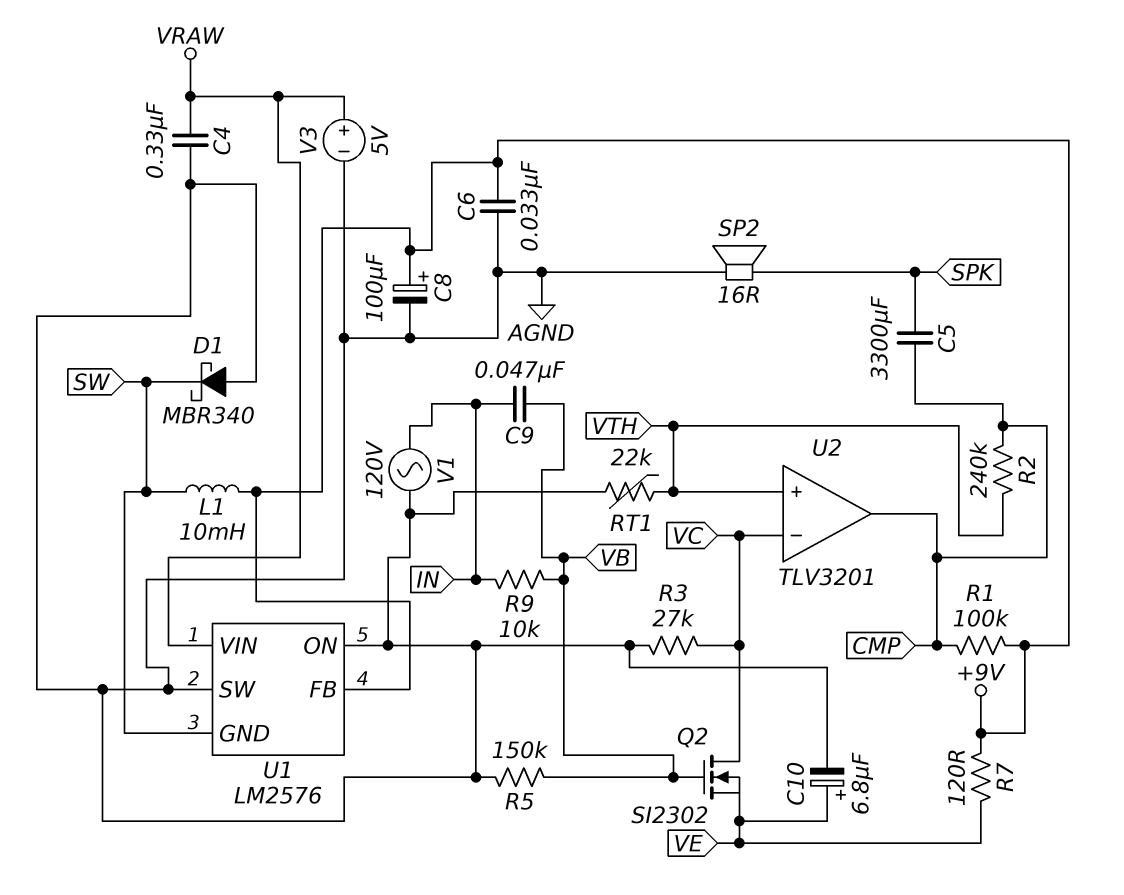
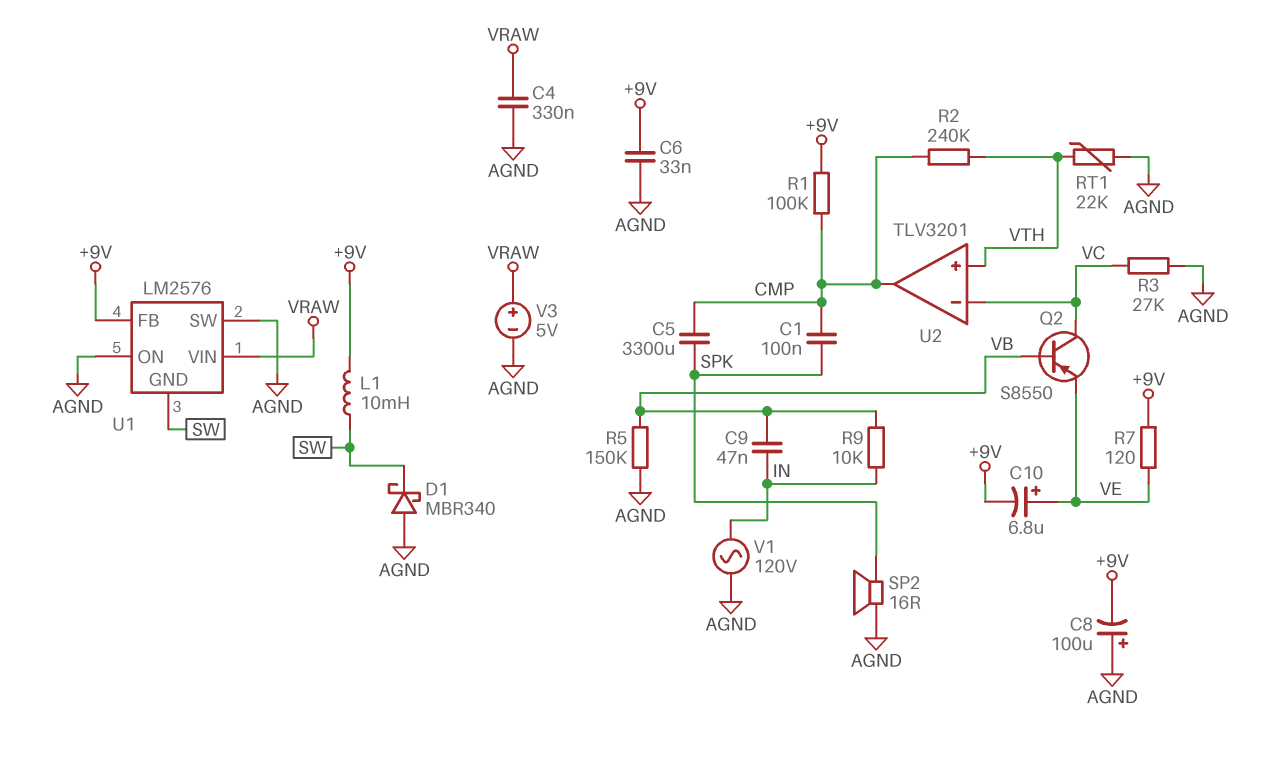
C1: none -> 100nF (CMP, SPK)
C8: 100uF (plus +9V, minus AGND) -> 100uF (plus AGND, minus +9V)
C10: 6.8uF (plus VE, minus AGND) -> 6.8uF (plus VE, minus +9V)
Q2: NMOS SI2302 (G VB, D VC, S VE) -> PNP S8550 (B VB, C VC, E VE)

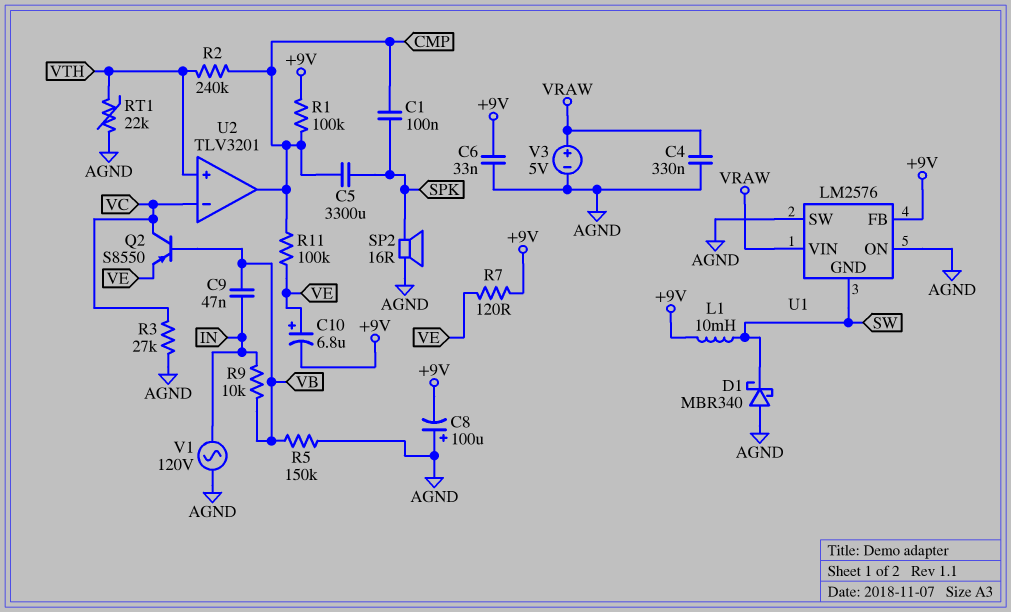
R11: none -> 100k (CMP, VE)

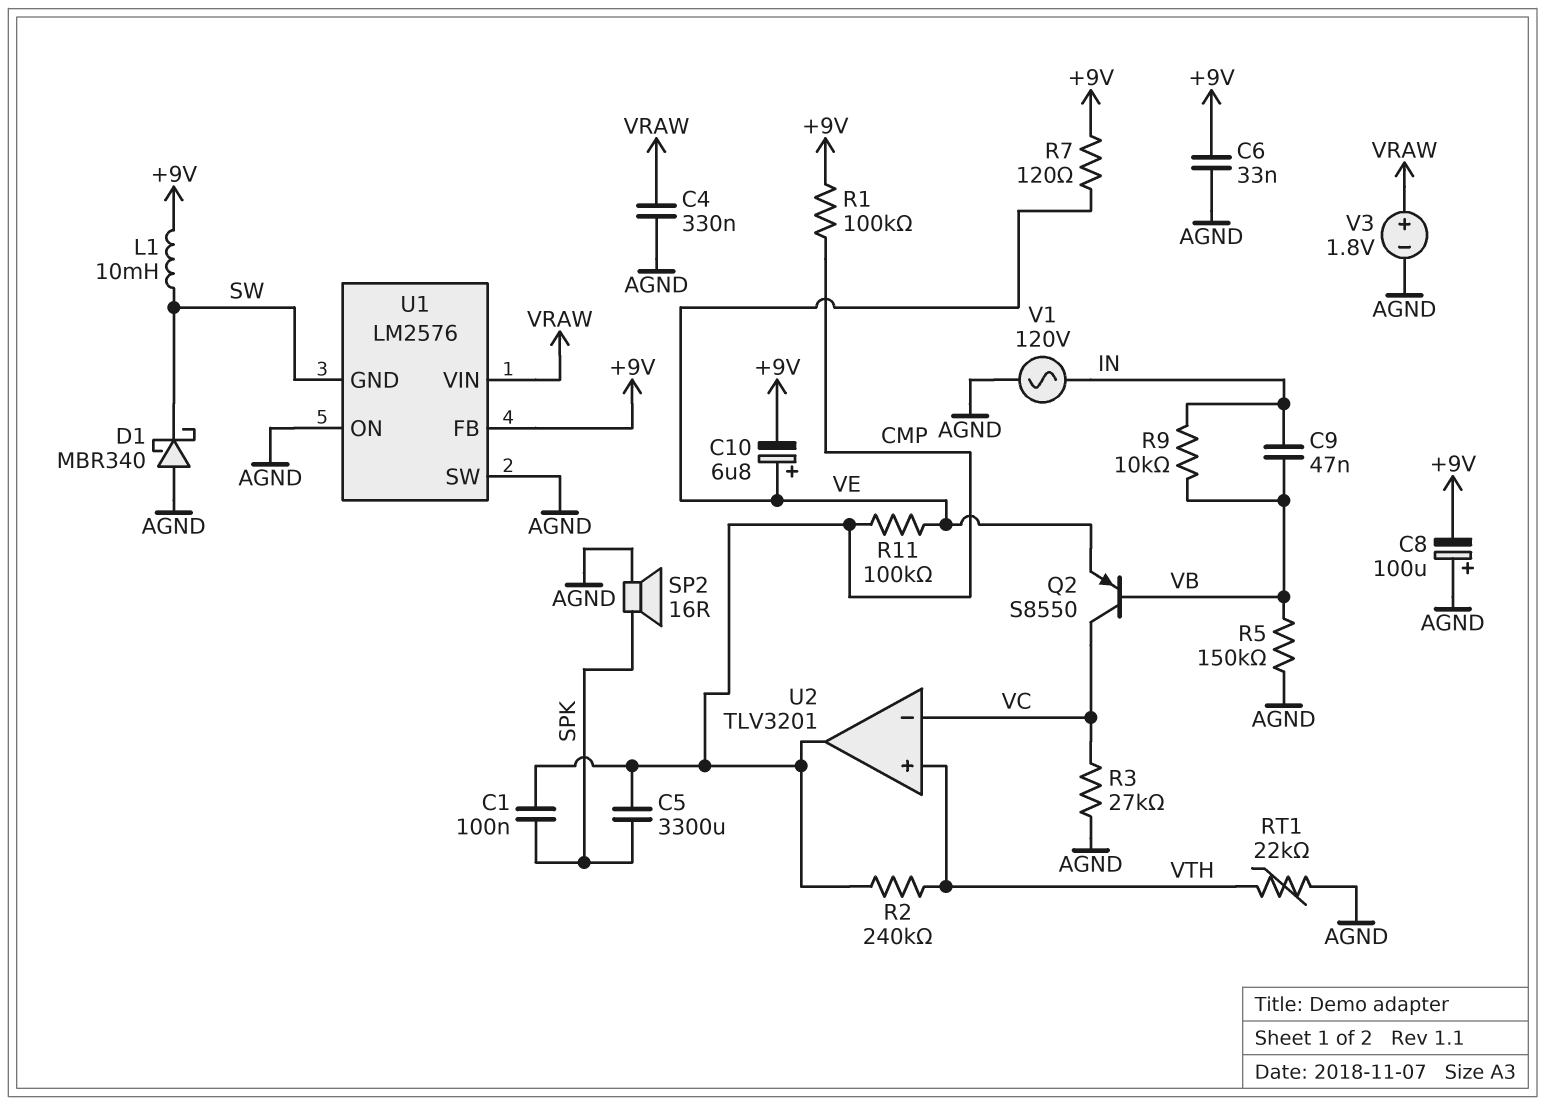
V3: 5V (plus VRAW, minus AGND) -> 1.8V (plus VRAW, minus AGND)

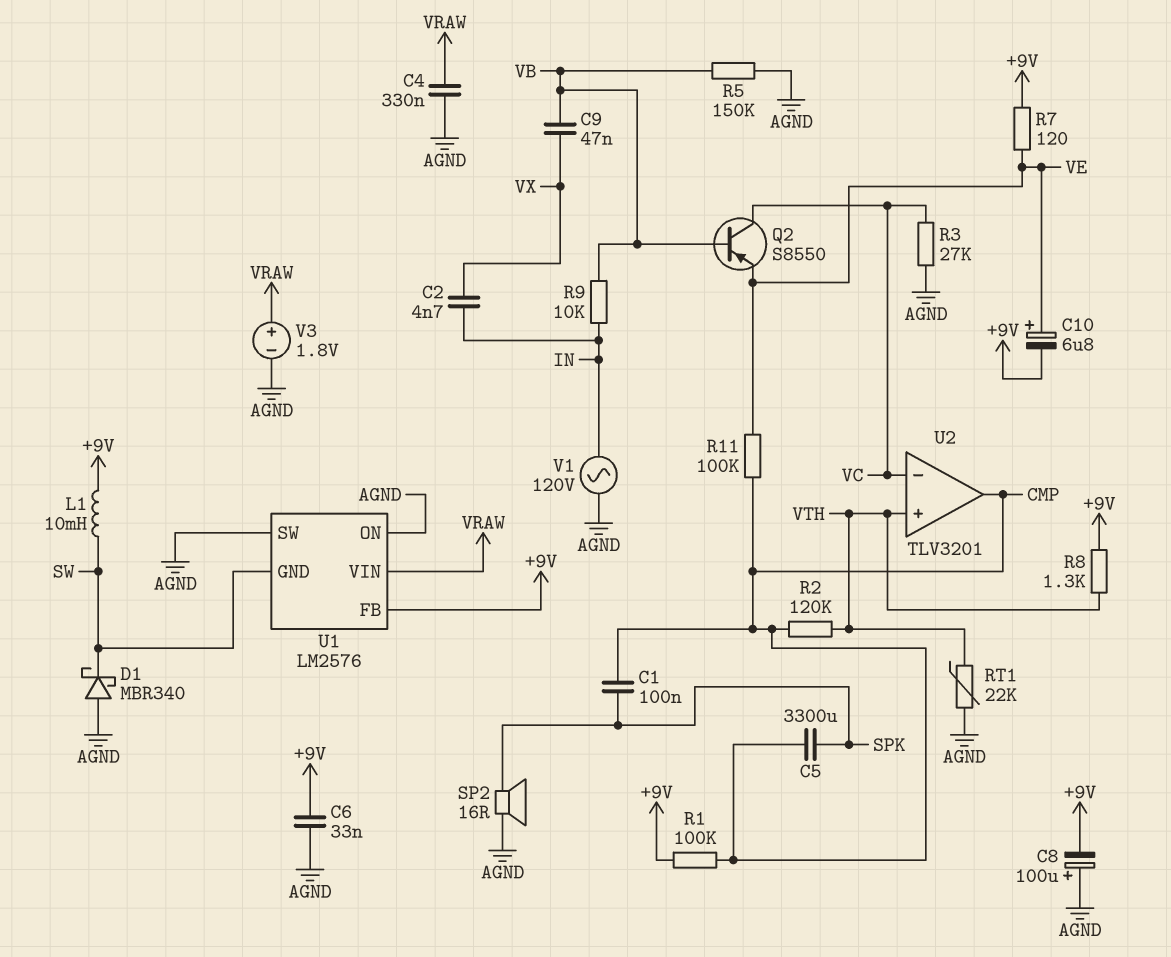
C2: none -> 4.7nF (IN, VX)
C9: 47nF (IN, VB) -> 47nF (VB, VX)
R2: 240k (CMP, VTH) -> 120k (CMP, VTH)
R8: none -> 1.3k (+9V, VTH)

